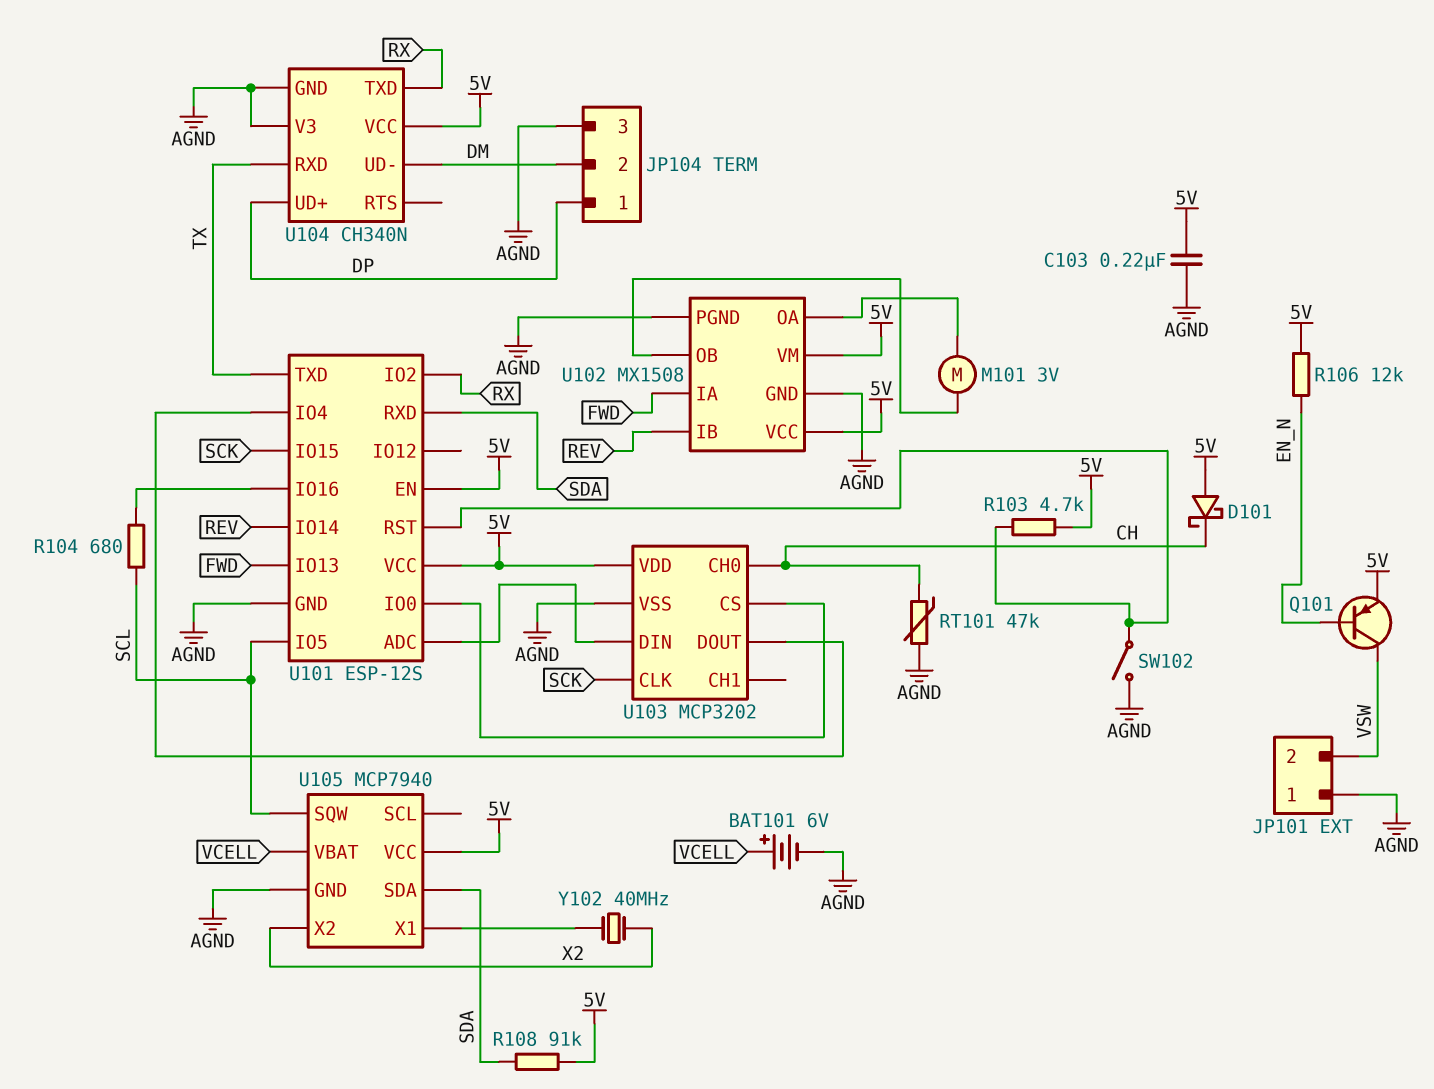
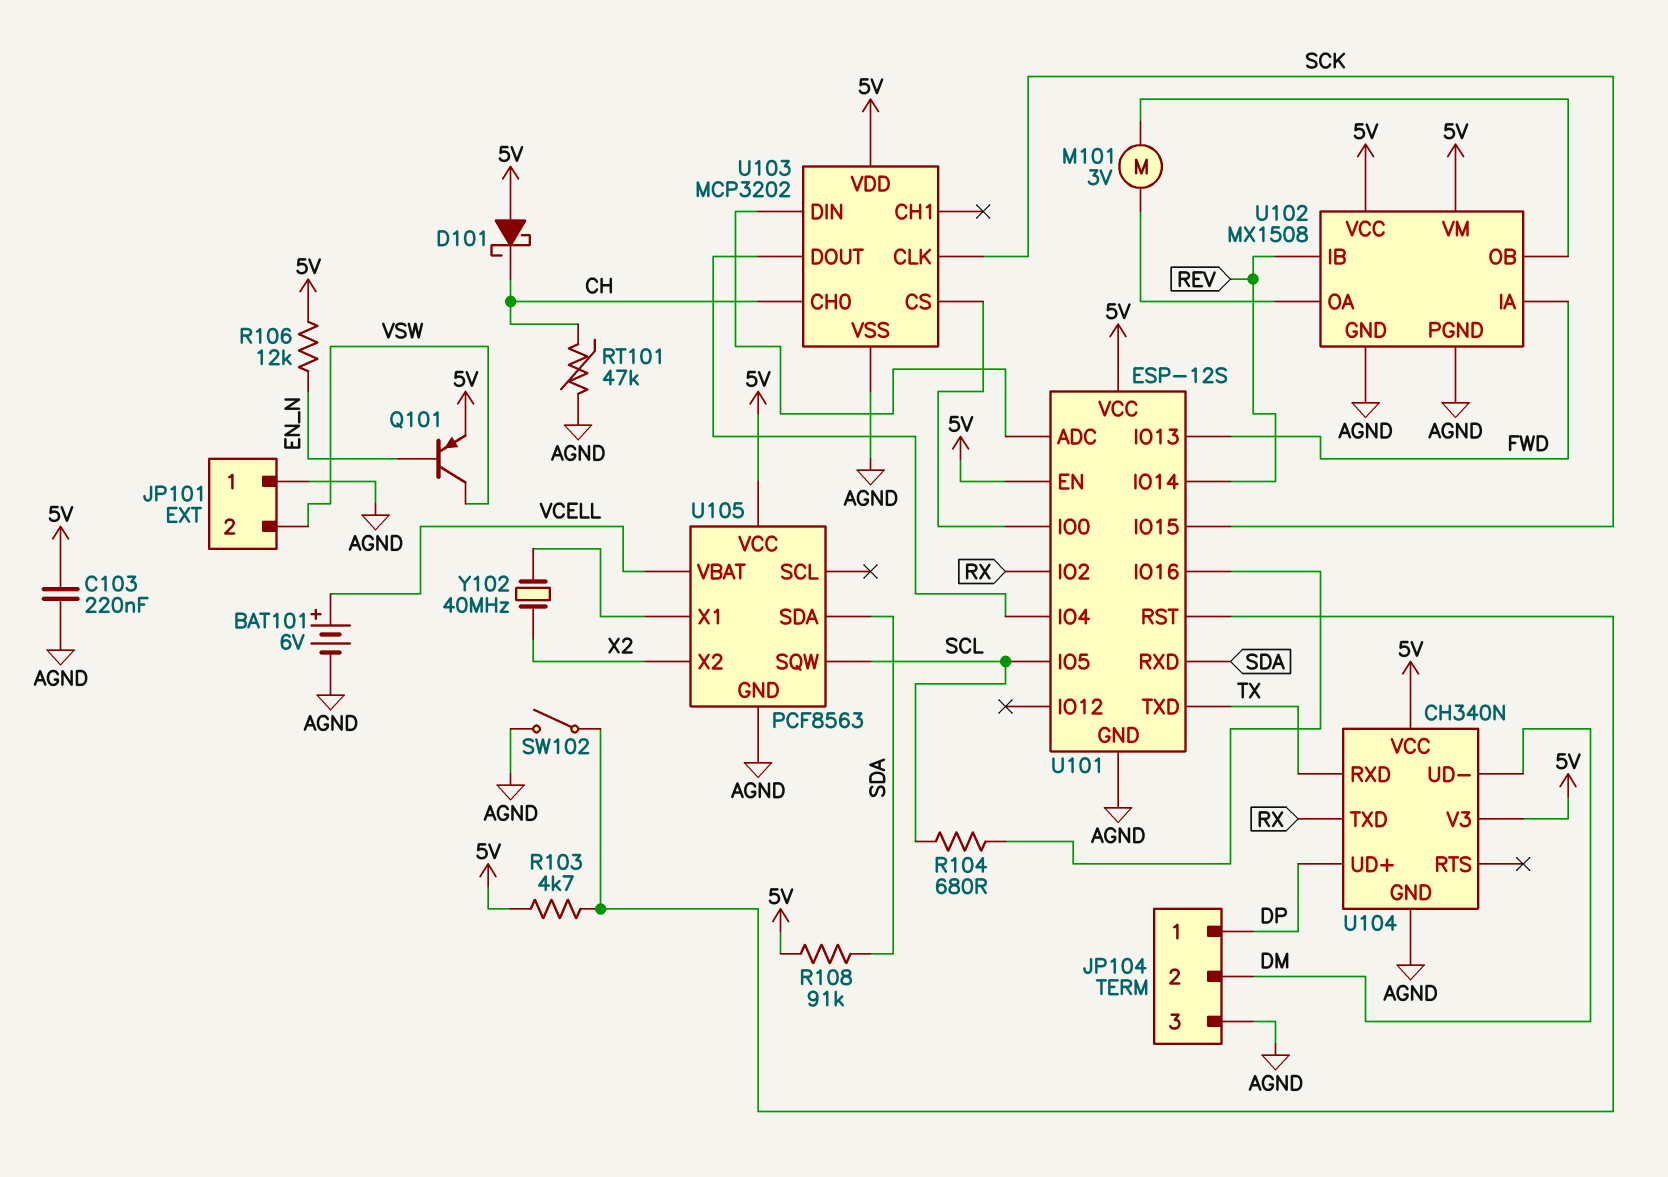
U104 pin V3: AGND -> 5V
U105: MCP7940 -> PCF8563

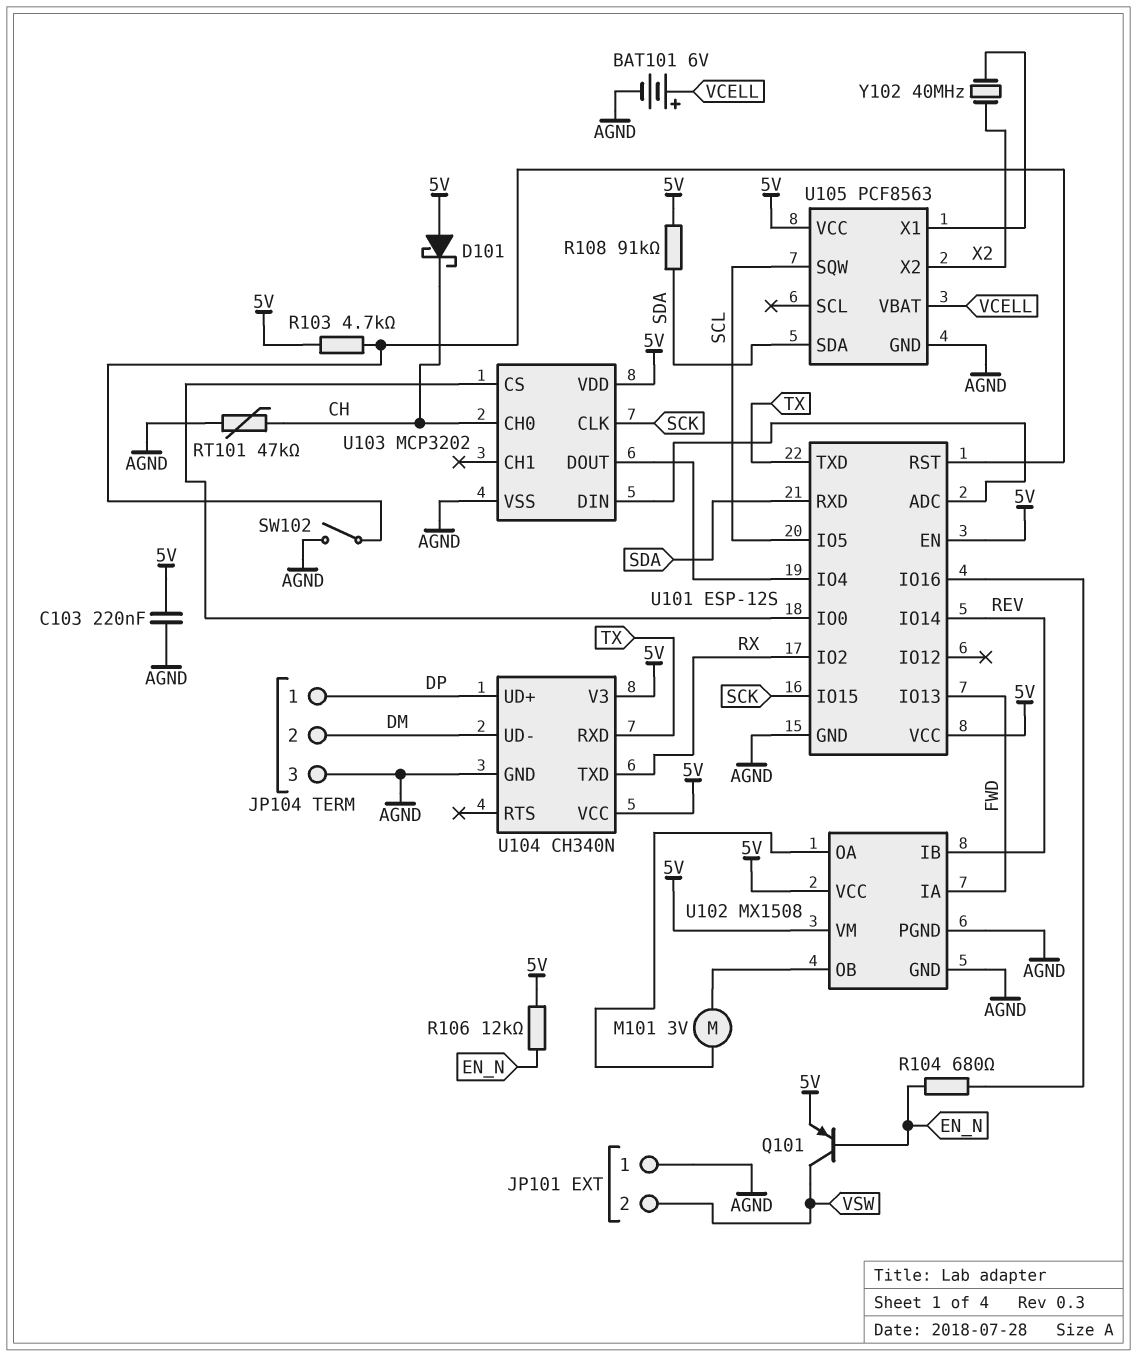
R104: 680 (SCL, U101/IO16) -> 680 (EN_N, U101/IO16)

